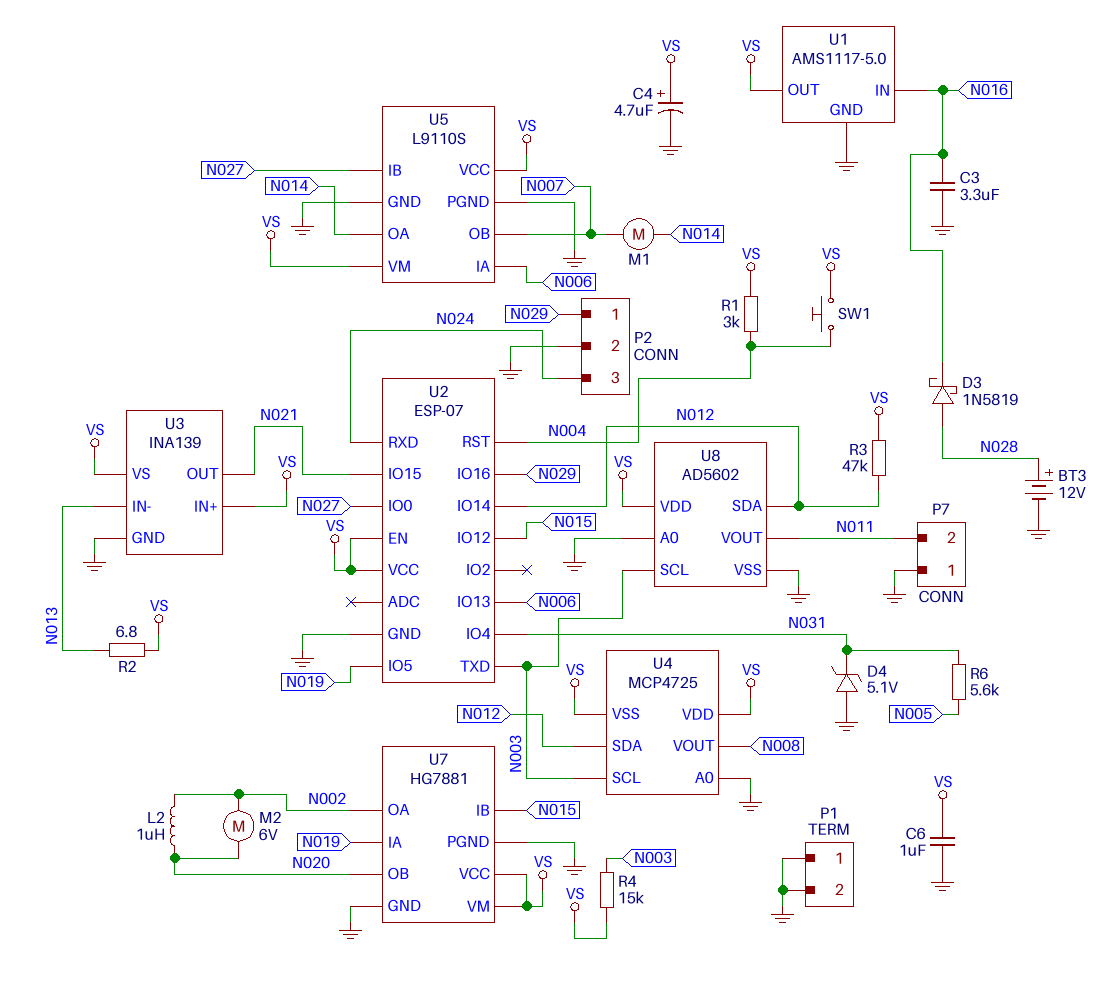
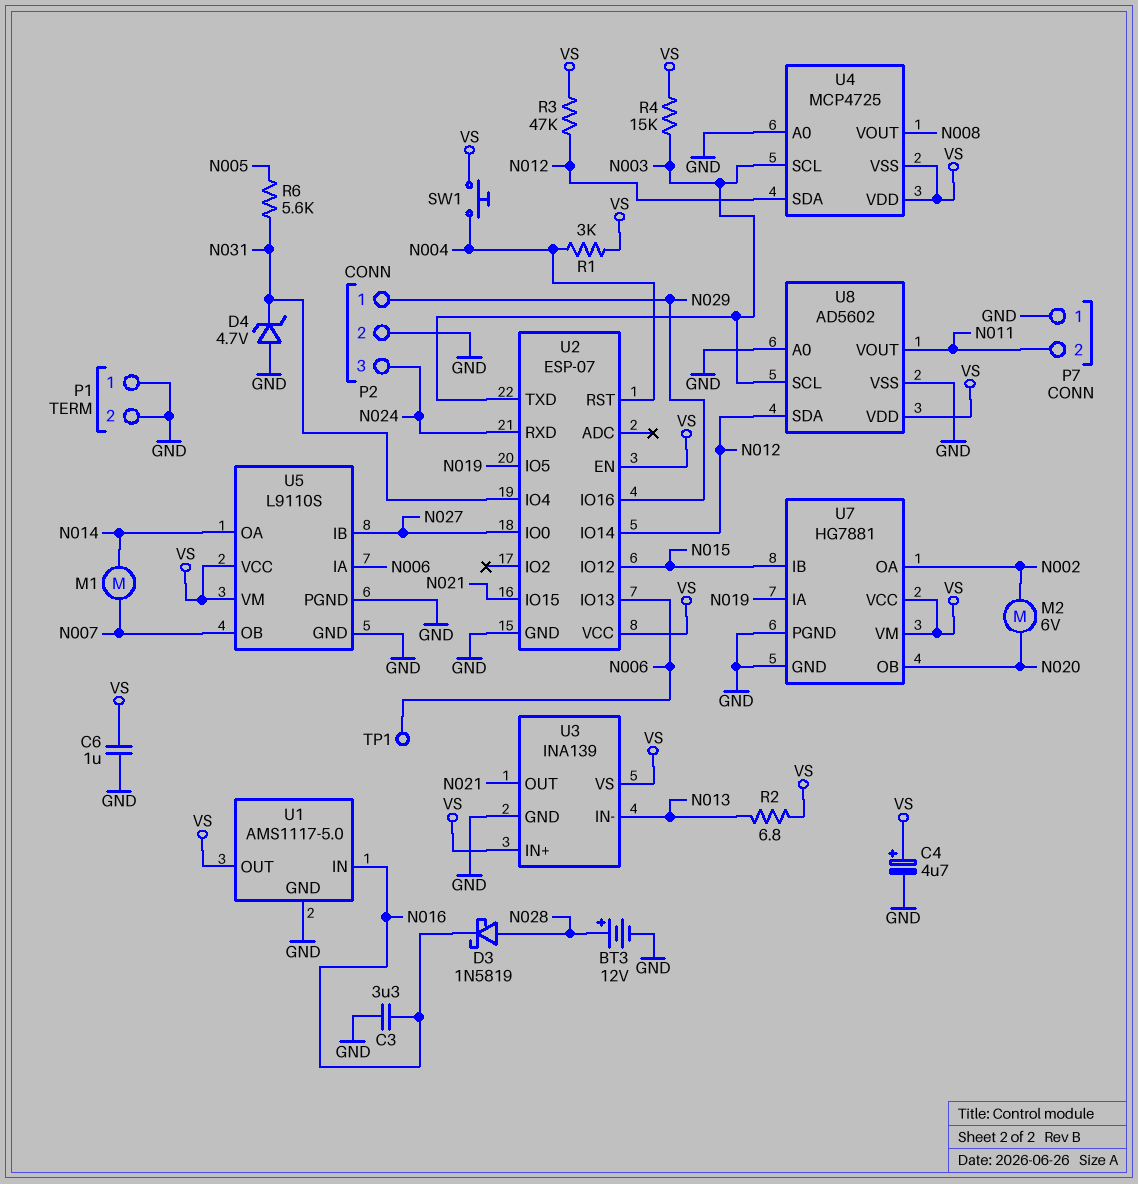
D4: zener 5.1V (A GND, K N031) -> zener 4.7V (A GND, K N031)
L2: 1uH (N002, N020) -> none
TP1: none -> test point (N006)

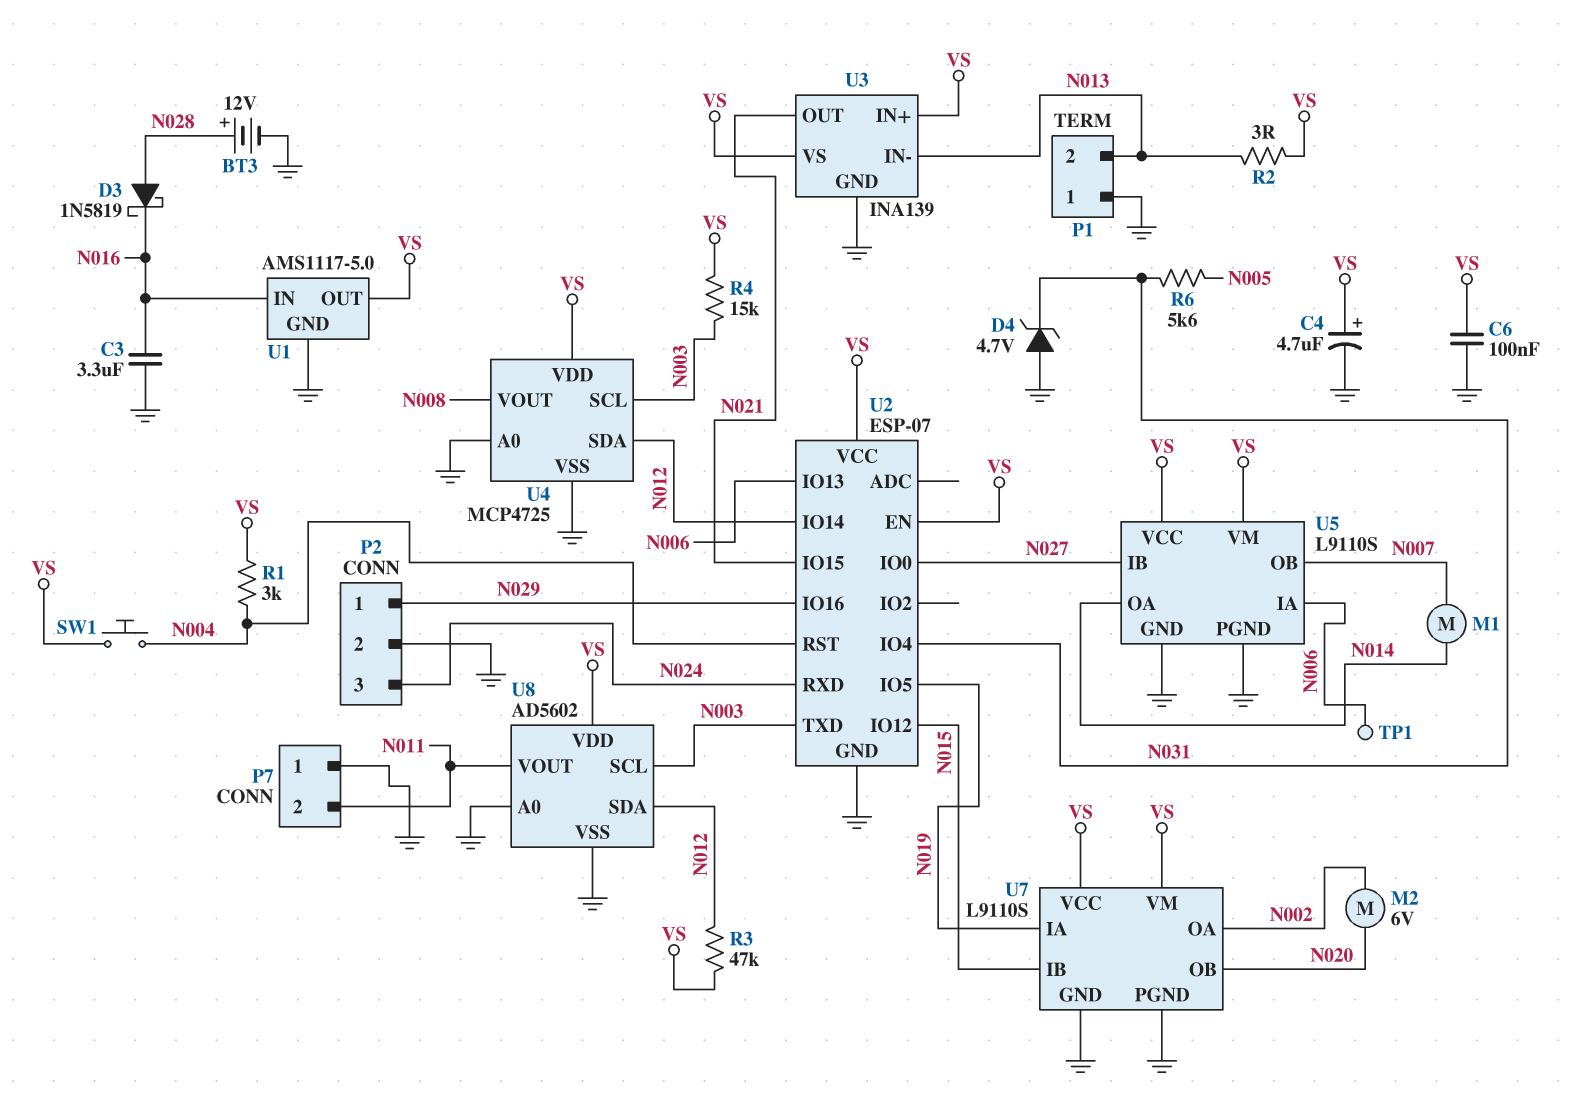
C6: 1uF (GND, VS) -> 100nF (GND, VS)
P1 pin 2: GND -> N013
R2: 6.8 (N013, VS) -> 3 (N013, VS)
U4 pin VSS: VS -> GND
U7: HG7881 -> L9110S

